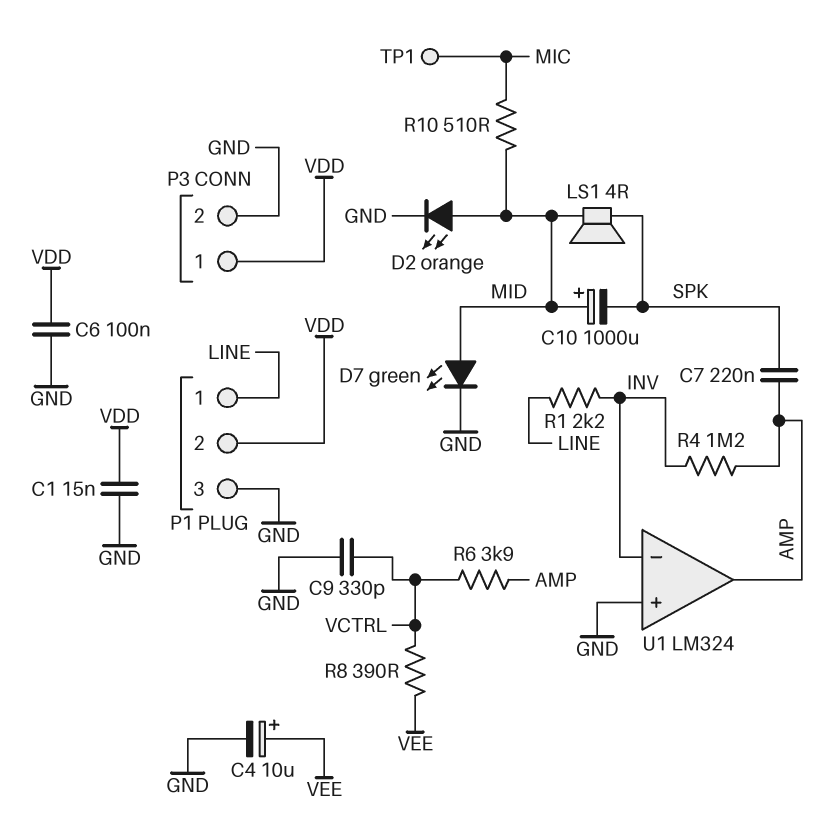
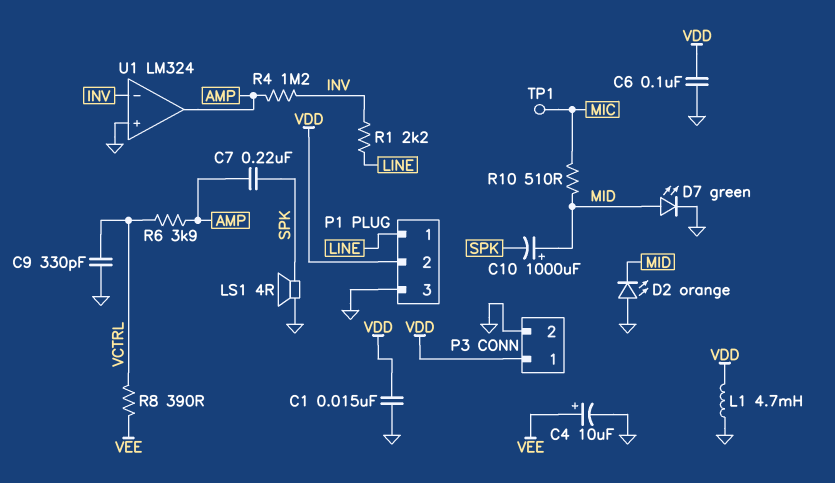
D2: LED orange (A MID, K GND) -> LED orange (A GND, K MID)
L1: none -> 4.7mH (GND, VDD)
LS1: speaker 4R (MID, SPK) -> speaker 4R (GND, SPK)

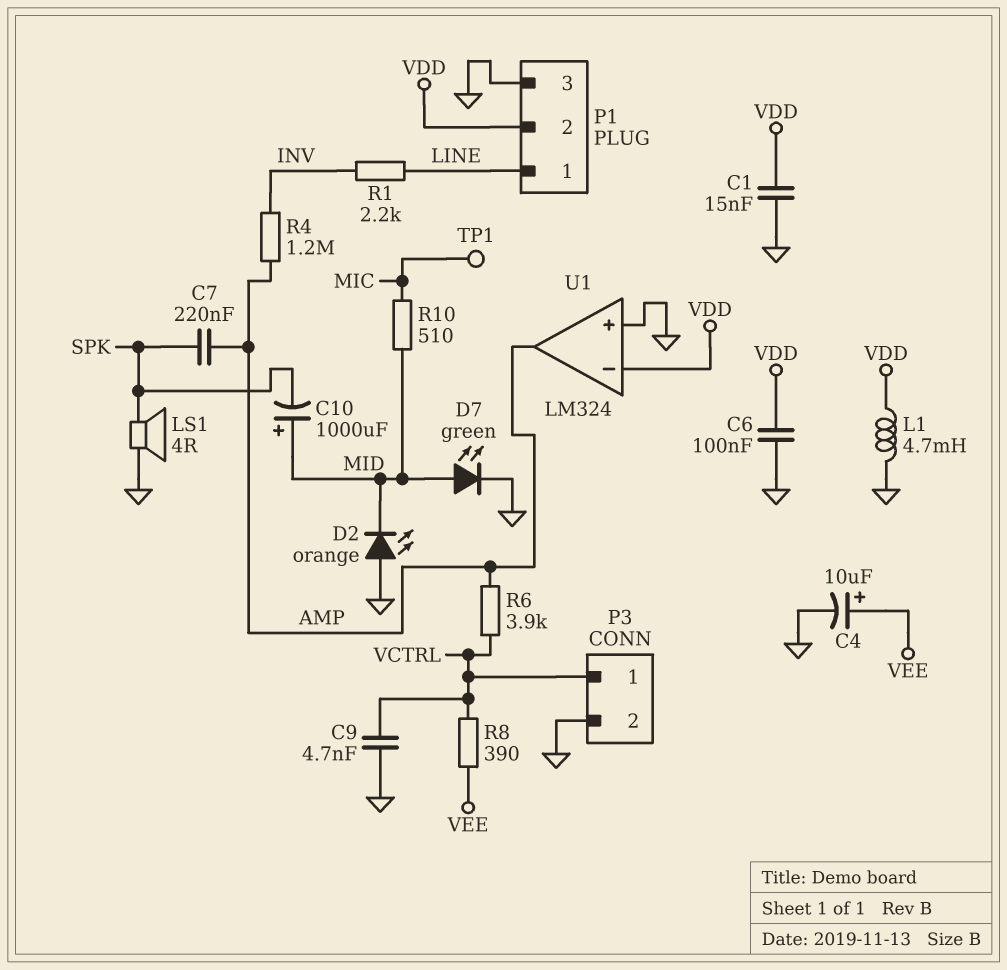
C9: 330pF (GND, VCTRL) -> 4.7nF (GND, VCTRL)
P3 pin 1: VDD -> VCTRL
U1 pin in-: INV -> VDD

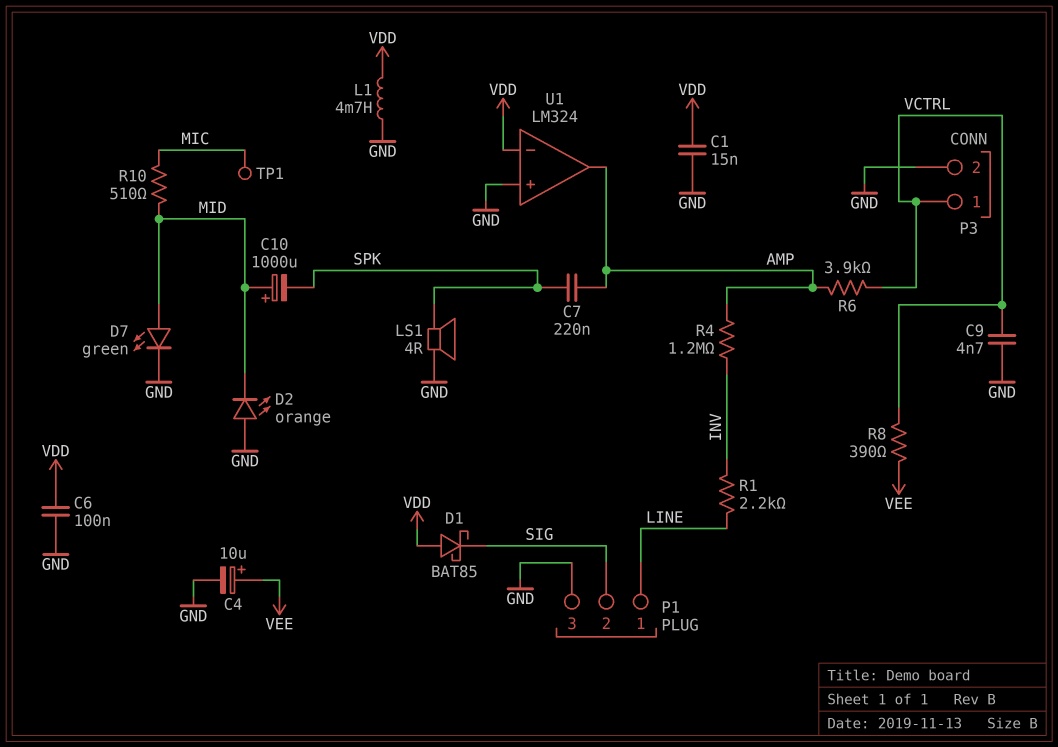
D1: none -> schottky BAT85 (A VDD, K SIG)
P1 pin 2: VDD -> SIG

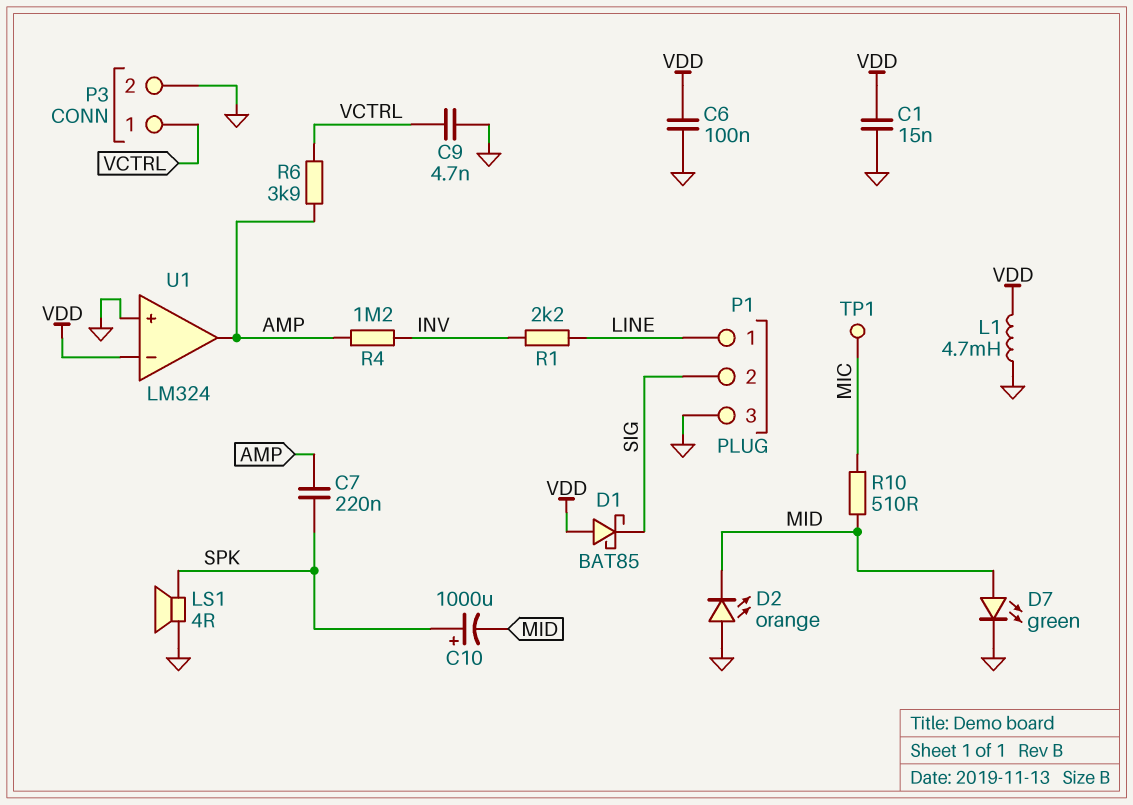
C4: 10uF (plus VEE, minus GND) -> none
C10: 1000uF (plus MID, minus SPK) -> 1000uF (plus SPK, minus MID)
R8: 390 (VCTRL, VEE) -> none

